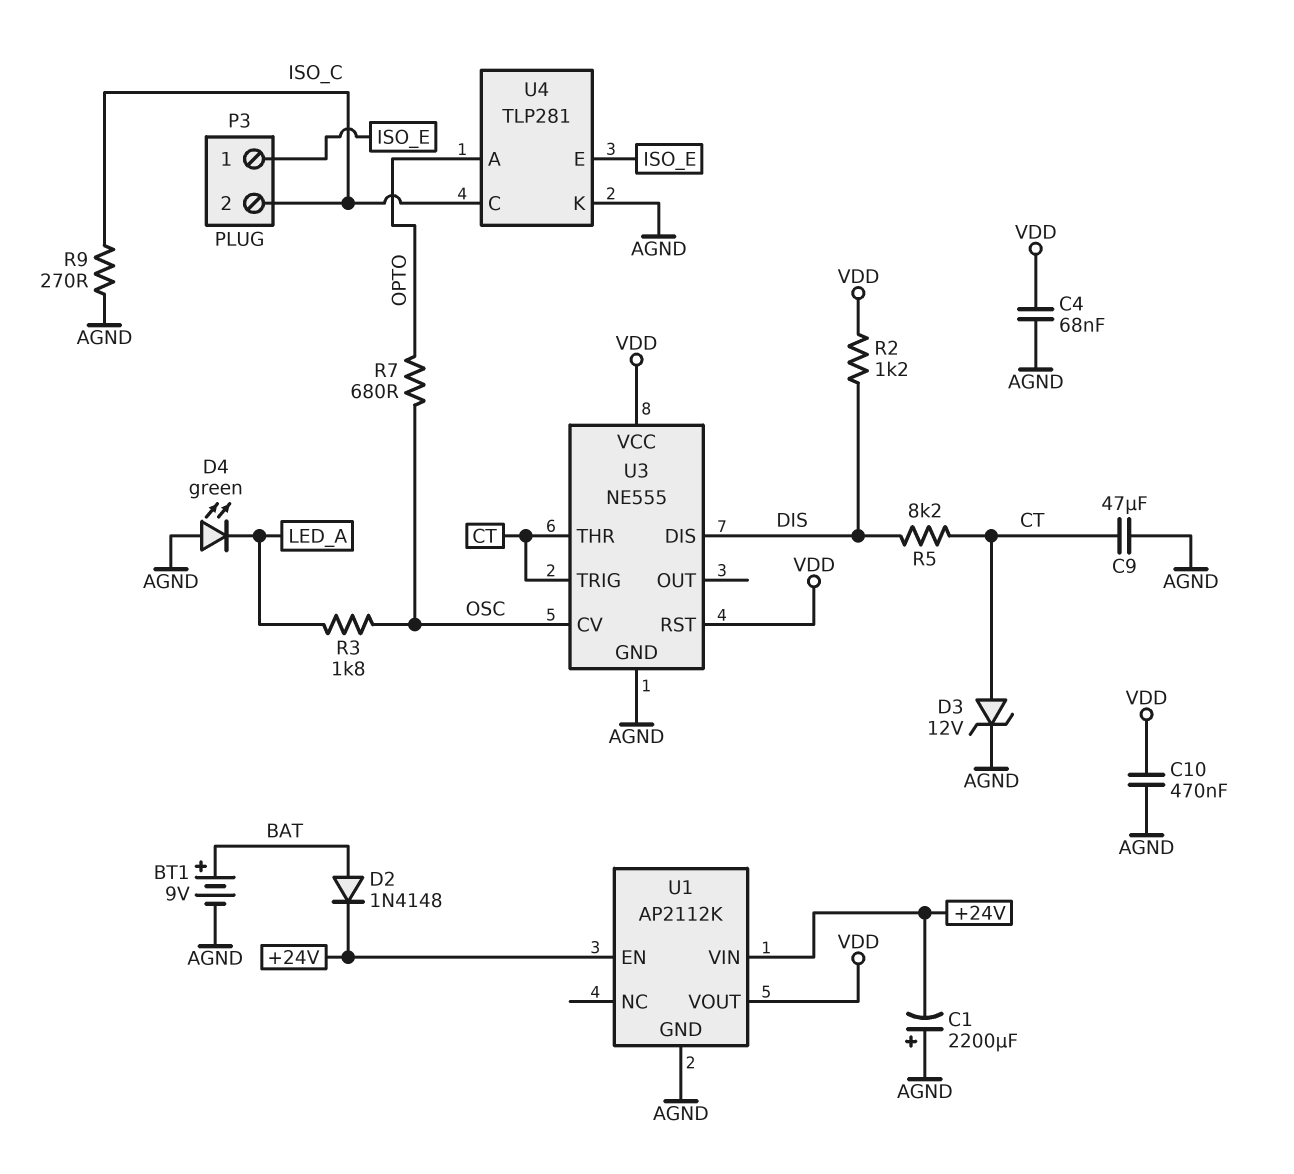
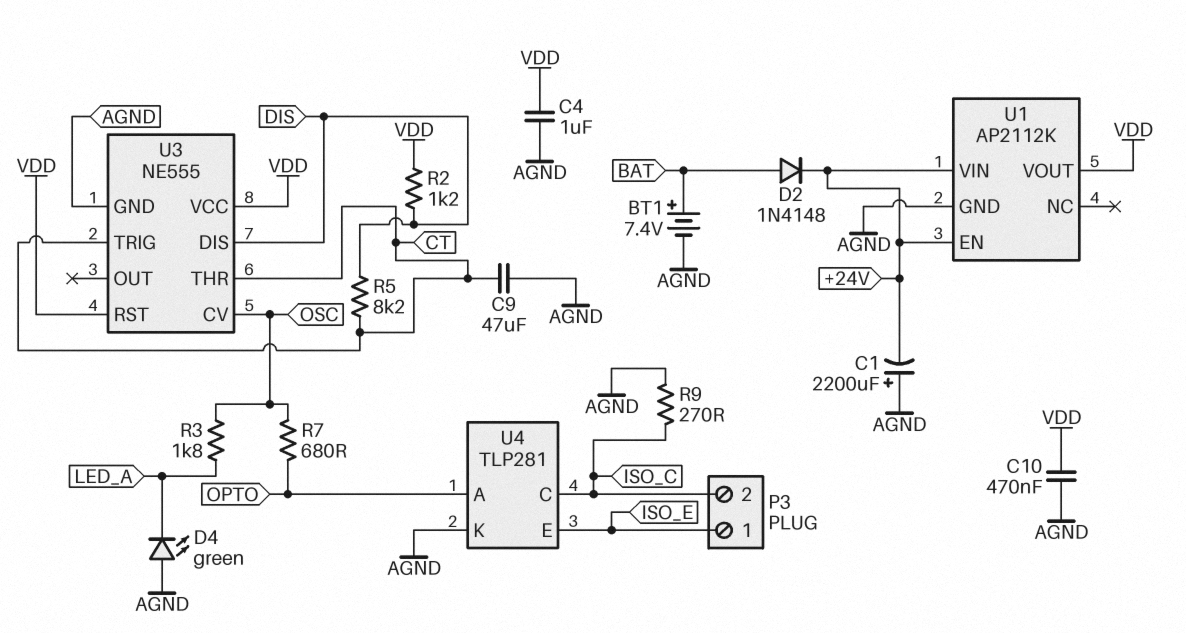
BT1: 9V (plus BAT, minus AGND) -> 7.4V (plus BAT, minus AGND)
C4: 68nF (AGND, VDD) -> 1uF (AGND, VDD)
D3: zener 12V (A CT, K AGND) -> none

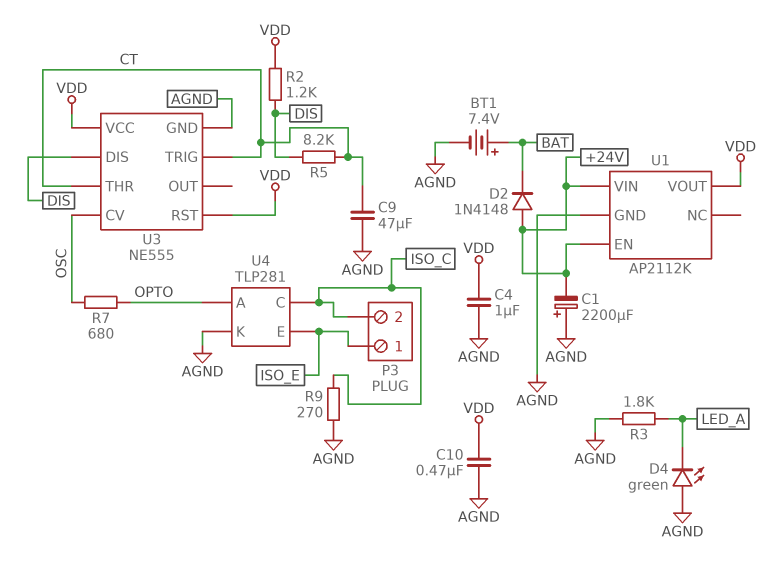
D2: diode 1N4148 (A BAT, K +24V) -> diode 1N4148 (A +24V, K BAT)
R3: 1.8k (LED_A, OSC) -> 1.8k (AGND, LED_A)

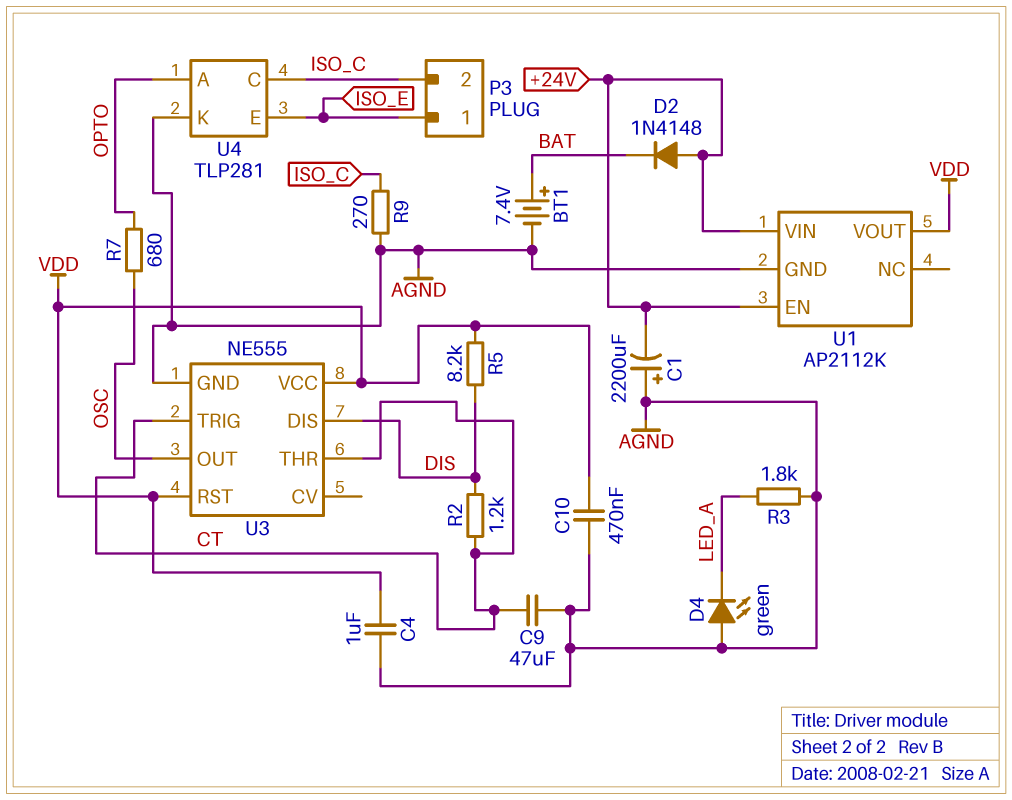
R2: 1.2k (DIS, VDD) -> 1.2k (CT, DIS)
R5: 8.2k (CT, DIS) -> 8.2k (DIS, VDD)
U3 pin CV: OSC -> none
U3 pin OUT: none -> OSC

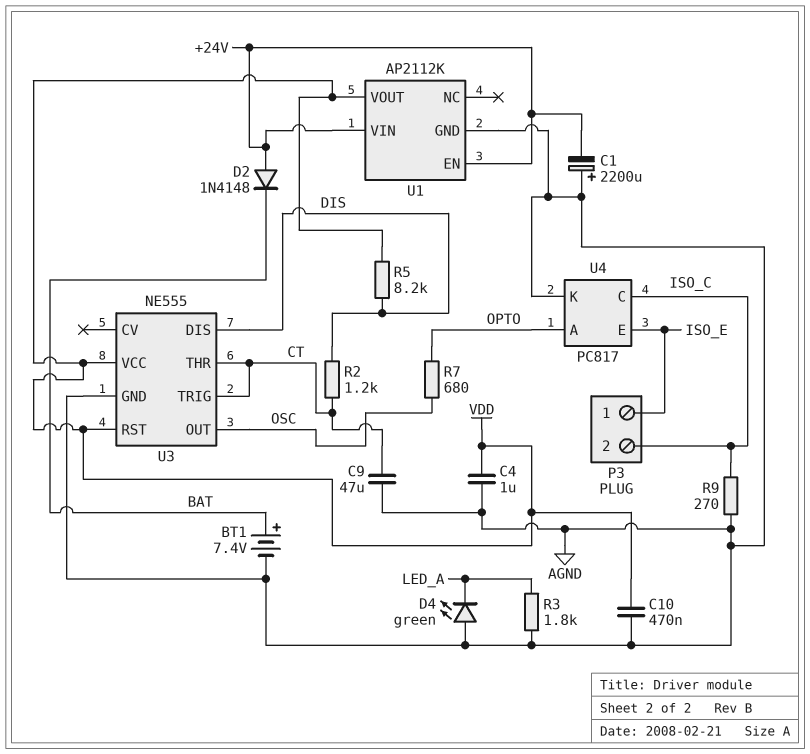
U4: TLP281 -> PC817

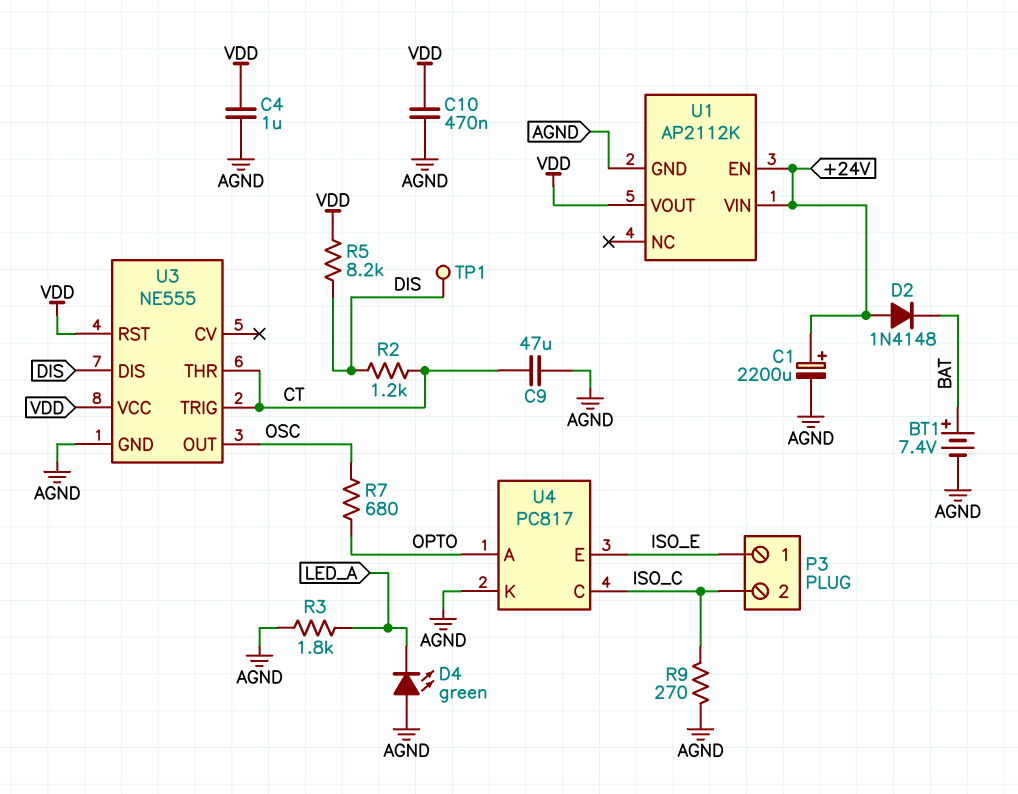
C1: 2200uF (plus AGND, minus +24V) -> 2200uF (plus +24V, minus AGND)
TP1: none -> test point (DIS)

